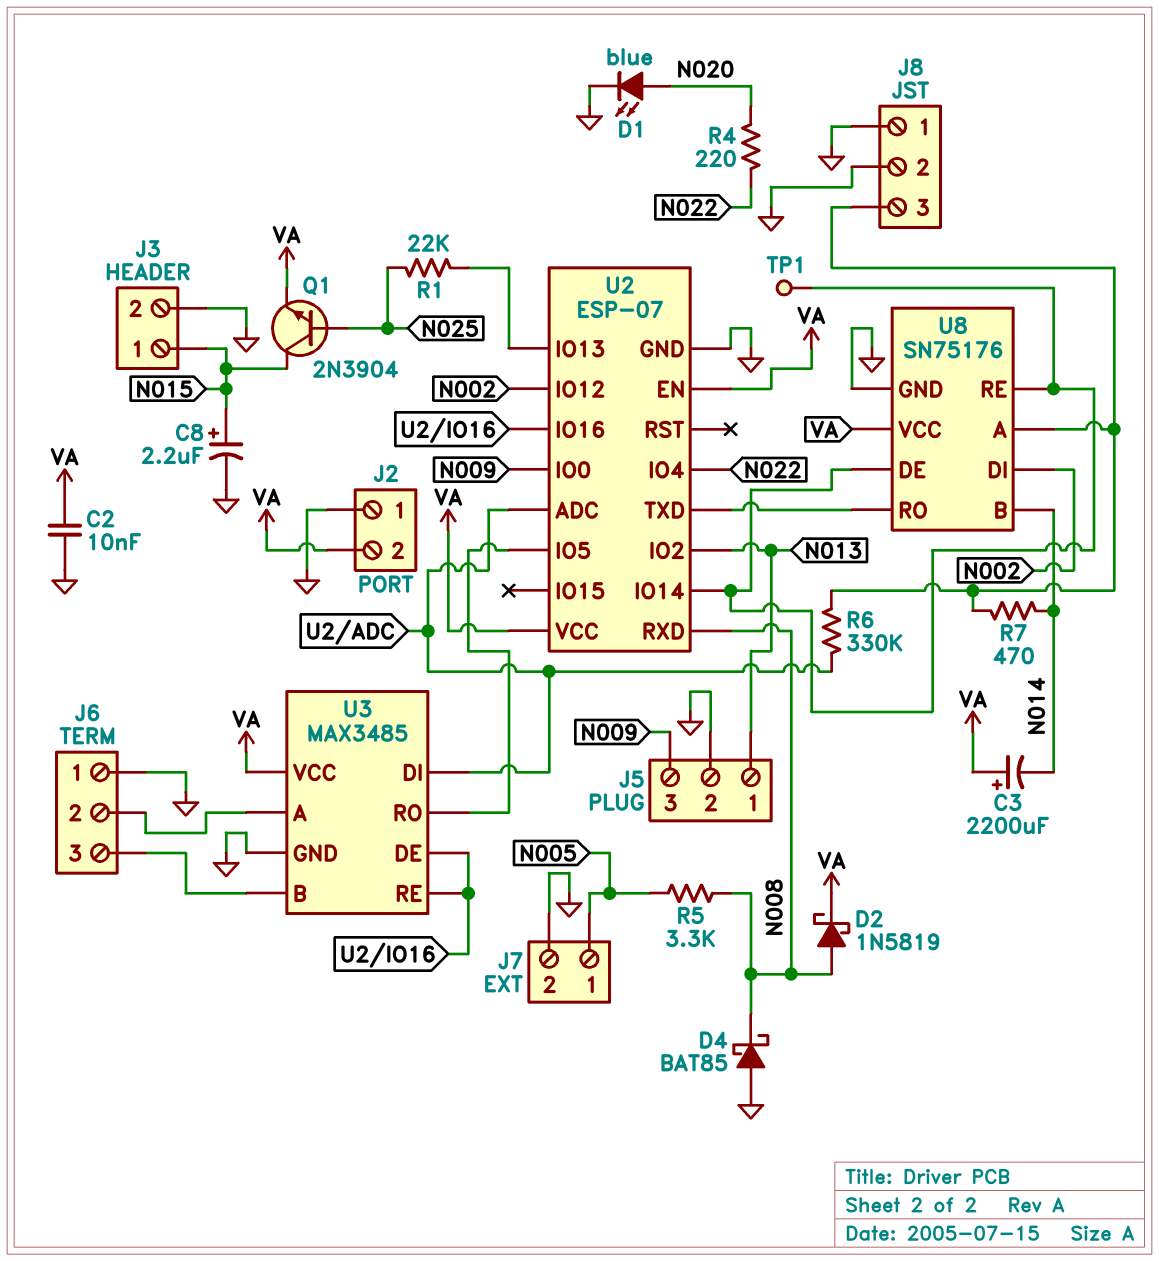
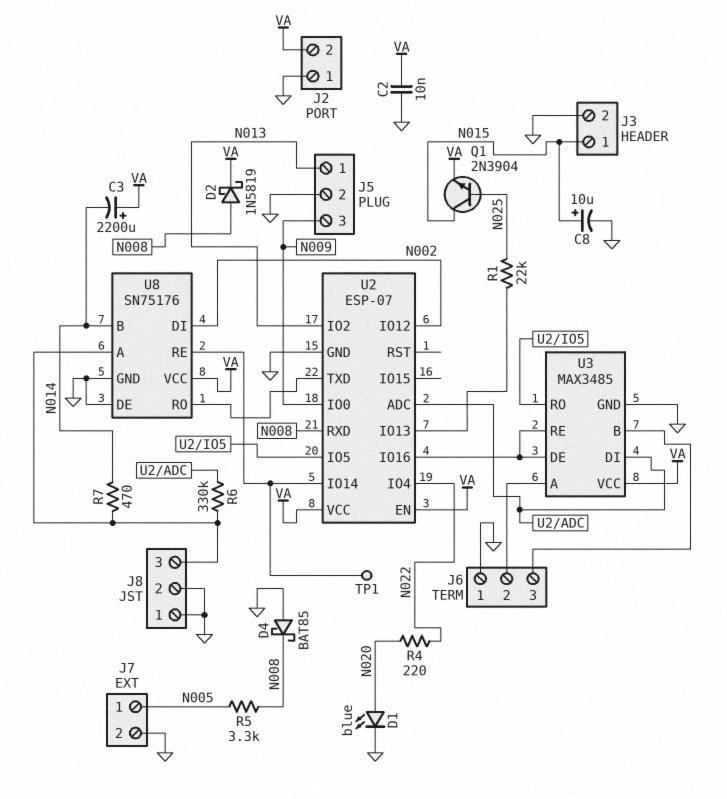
C8: 2.2uF (plus N015, minus GND) -> 10uF (plus N015, minus GND)
U8 pin DE: U2/IO14 -> GND

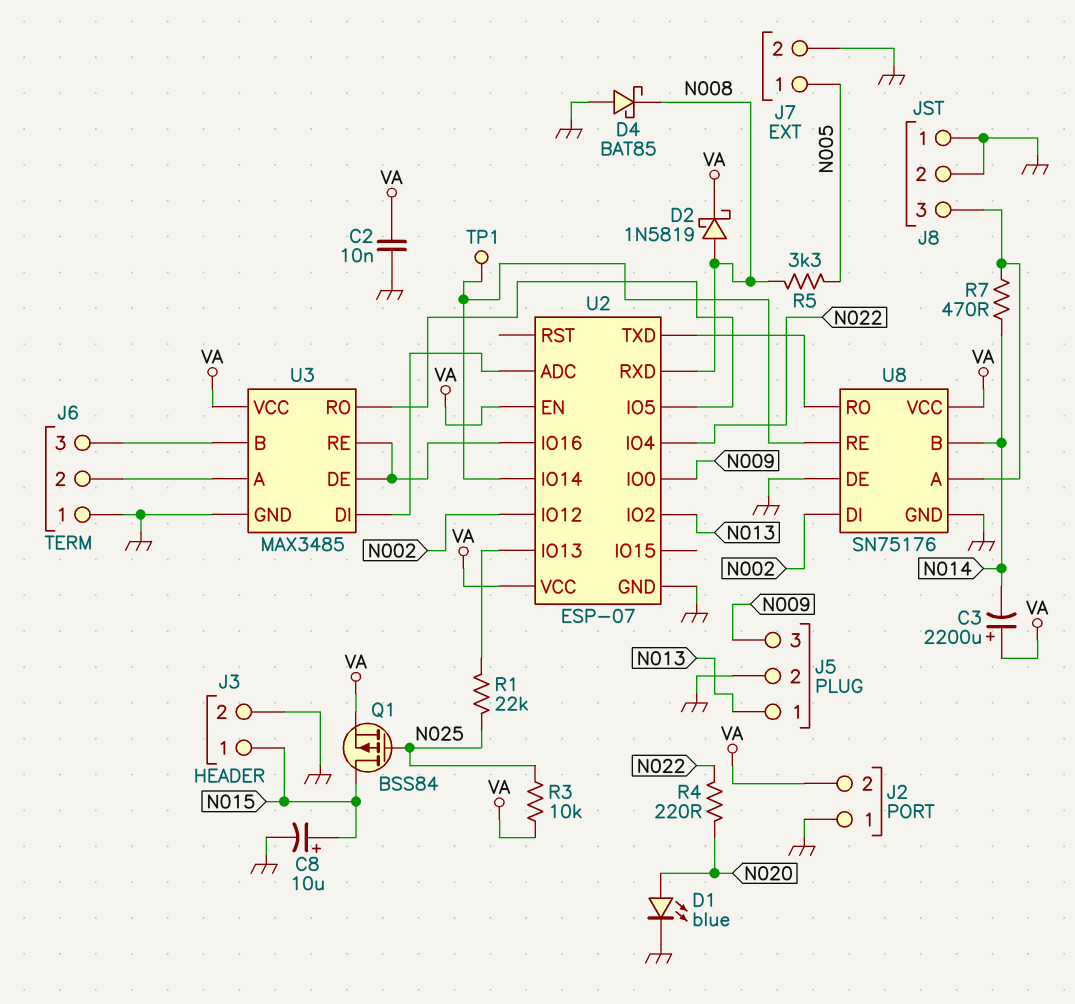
Q1: NPN 2N3904 (B N025, C N015, E VA) -> PMOS BSS84 (G N025, D N015, S VA)
R3: none -> 10k (N025, VA)
R6: 330k (J8/3, U2/ADC) -> none

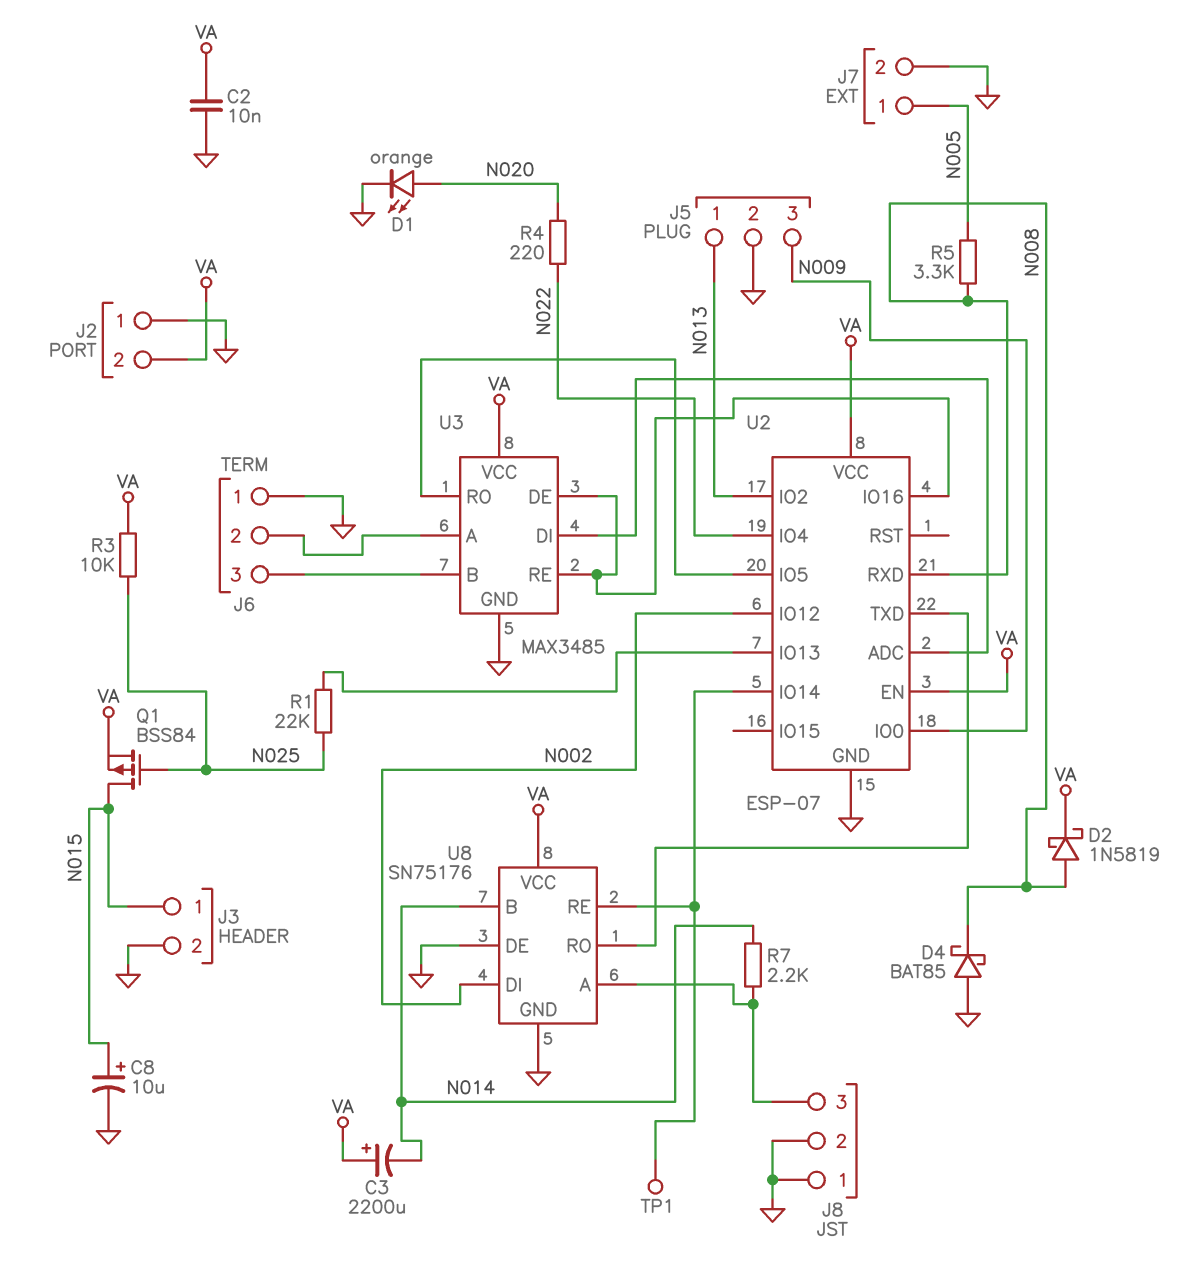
D1: LED blue (A N020, K GND) -> LED orange (A N020, K GND)
R7: 470 (J8/3, N014) -> 2.2k (J8/3, N014)

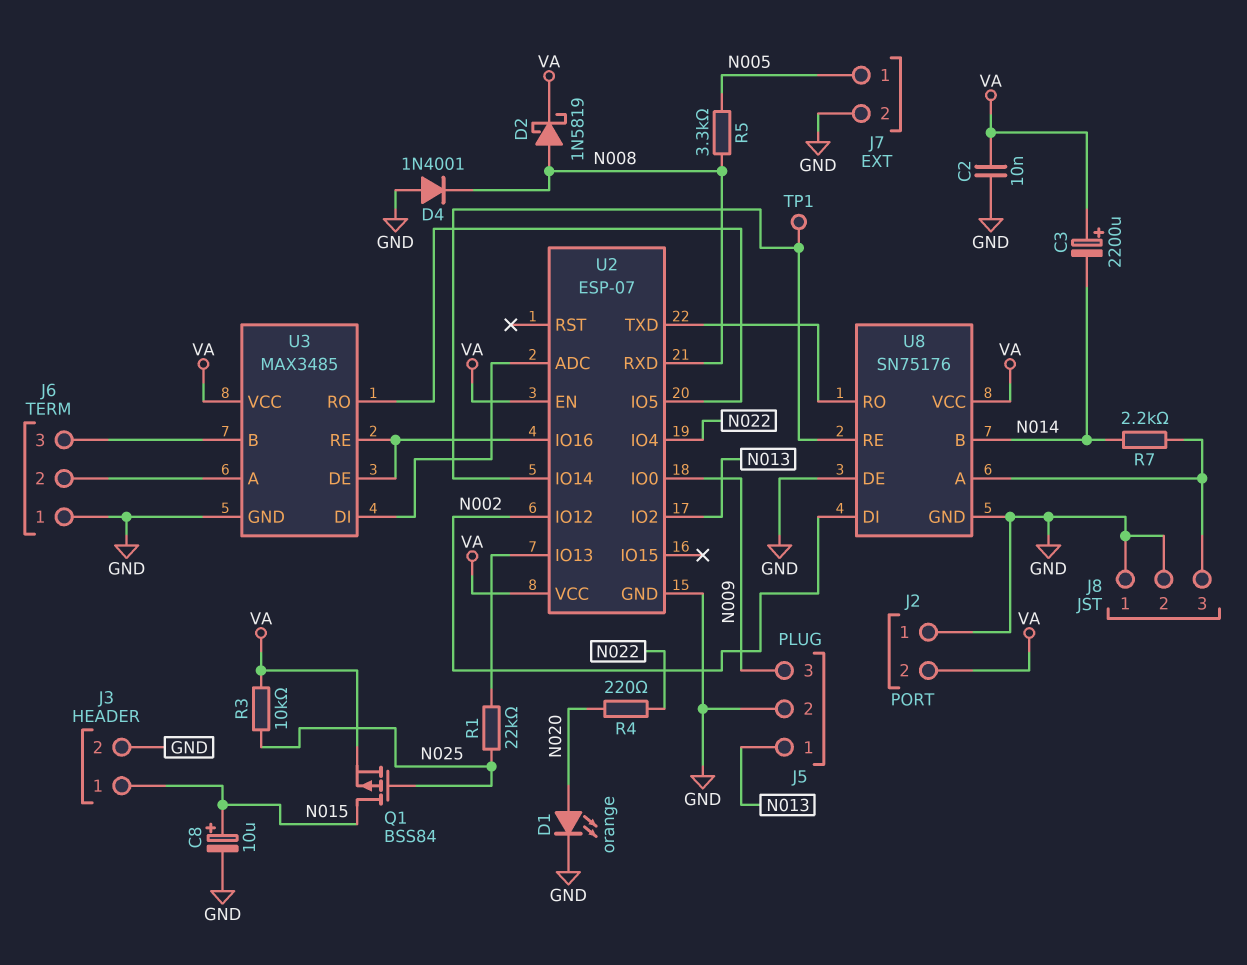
D4: schottky BAT85 (A GND, K N008) -> diode 1N4001 (A GND, K N008)

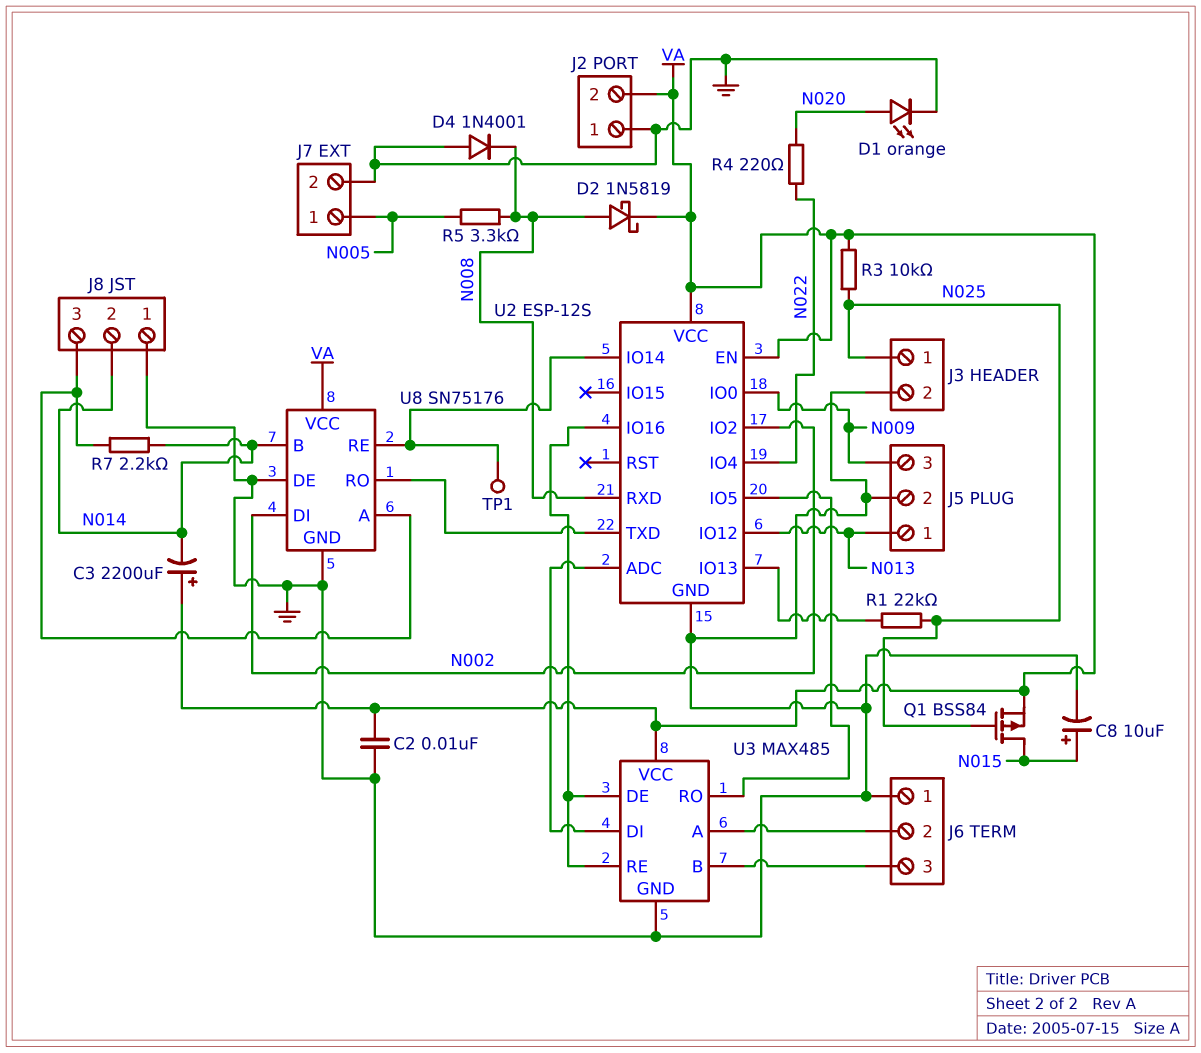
J3 pin 1: N015 -> N025
J8 pin 2: GND -> N014
U2: ESP-07 -> ESP-12S
U2 pin IO2: N013 -> N002
U2 pin IO12: N002 -> N013
U3: MAX3485 -> MAX485

